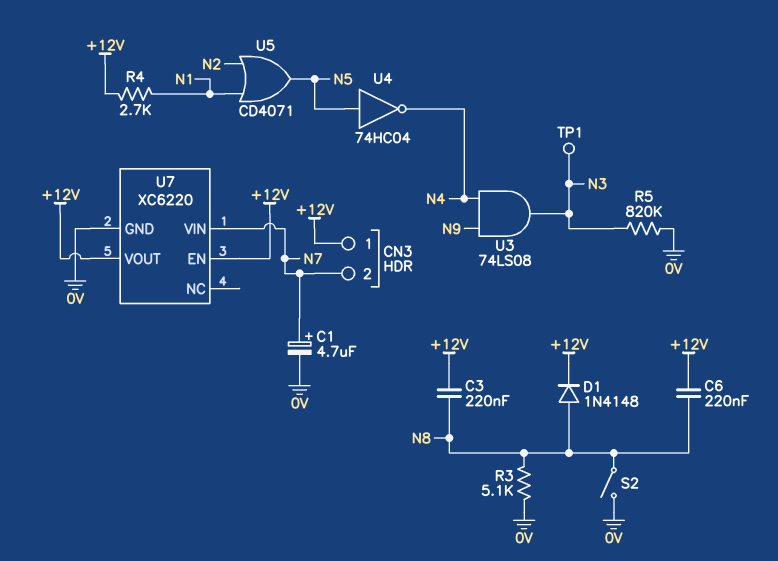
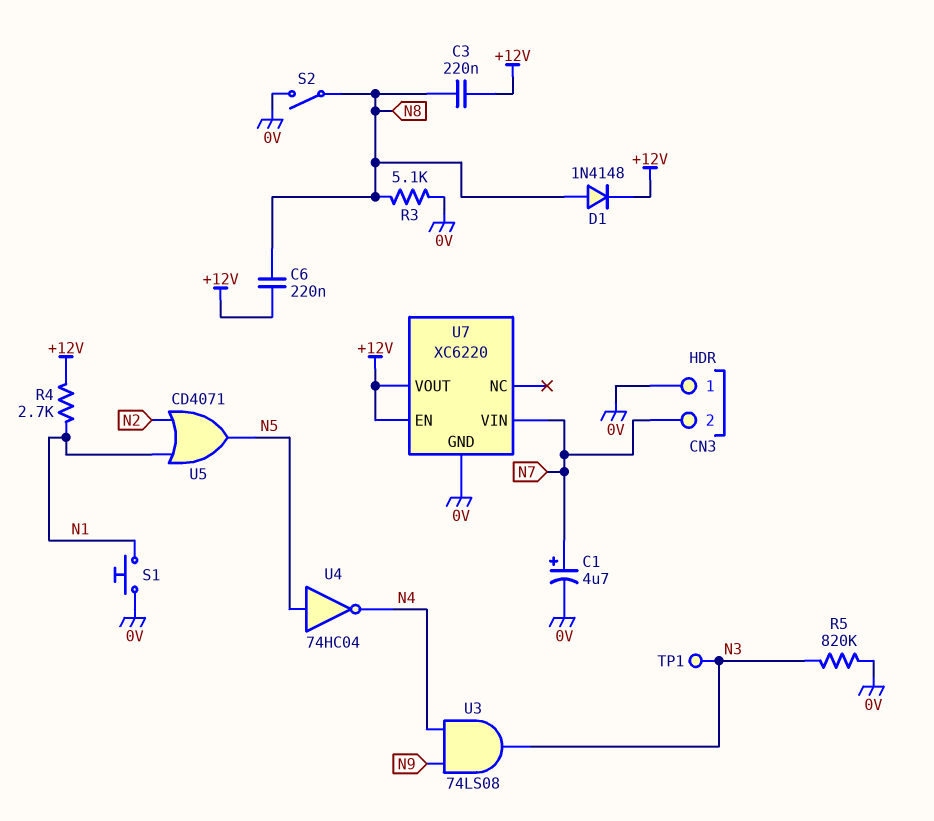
CN3 pin 1: +12V -> 0V
S1: none -> button (0V, N1)

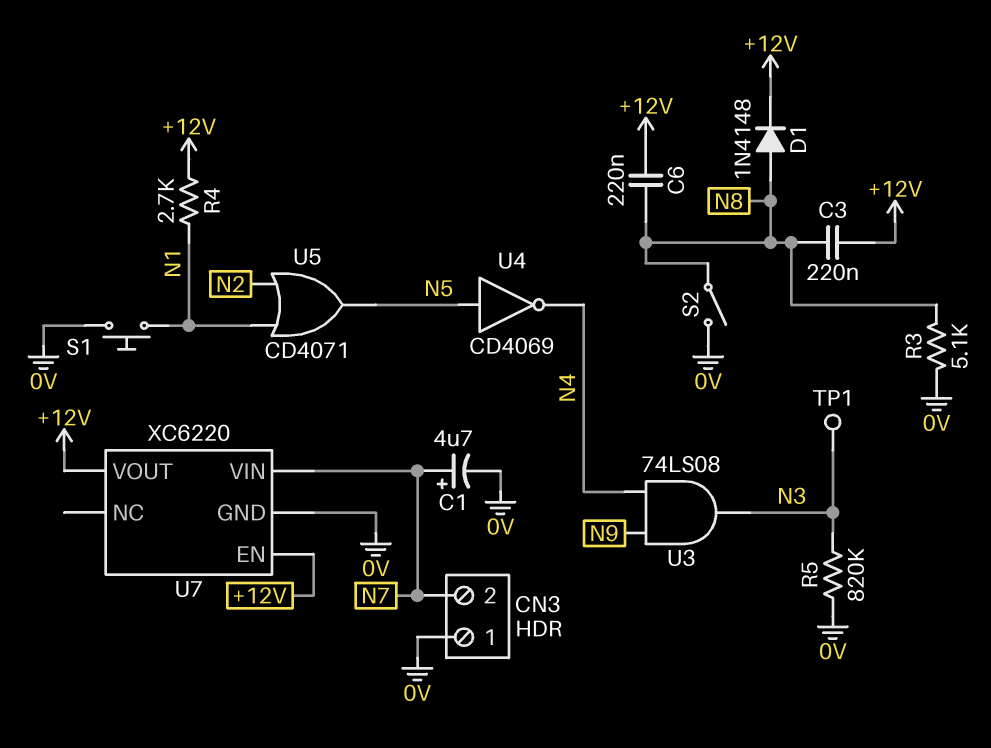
U4: NOT 74HC04 (in N5, out N4) -> NOT CD4069 (in N5, out N4)

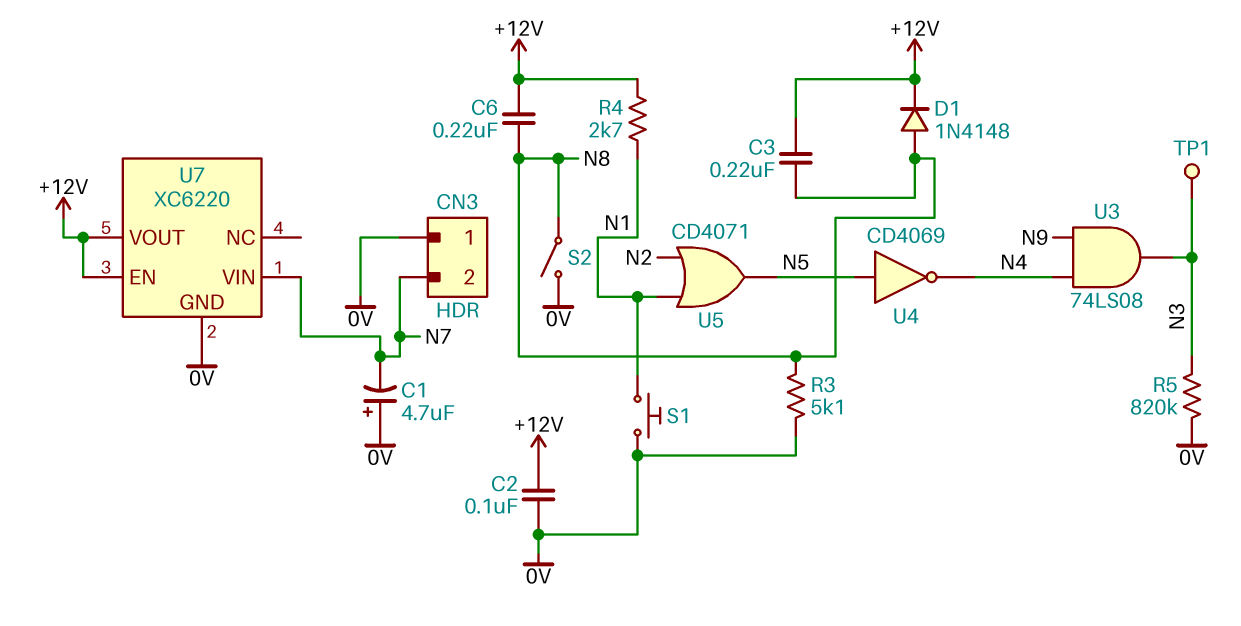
C1: 4.7uF (plus N7, minus 0V) -> 4.7uF (plus 0V, minus N7)
C2: none -> 100nF (+12V, 0V)

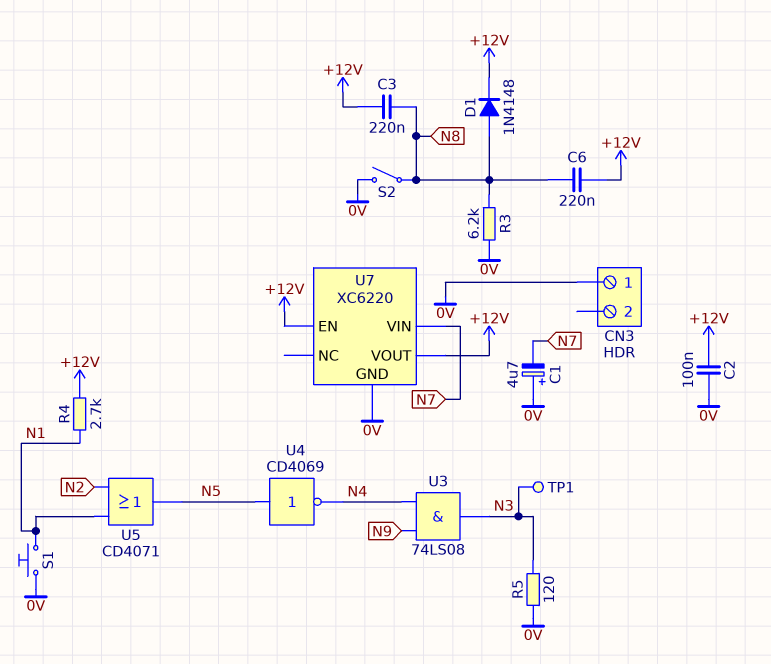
CN3 pin 2: N7 -> none
R3: 5.1k (0V, N8) -> 6.2k (0V, N8)
R5: 820k (0V, N3) -> 120 (0V, N3)

